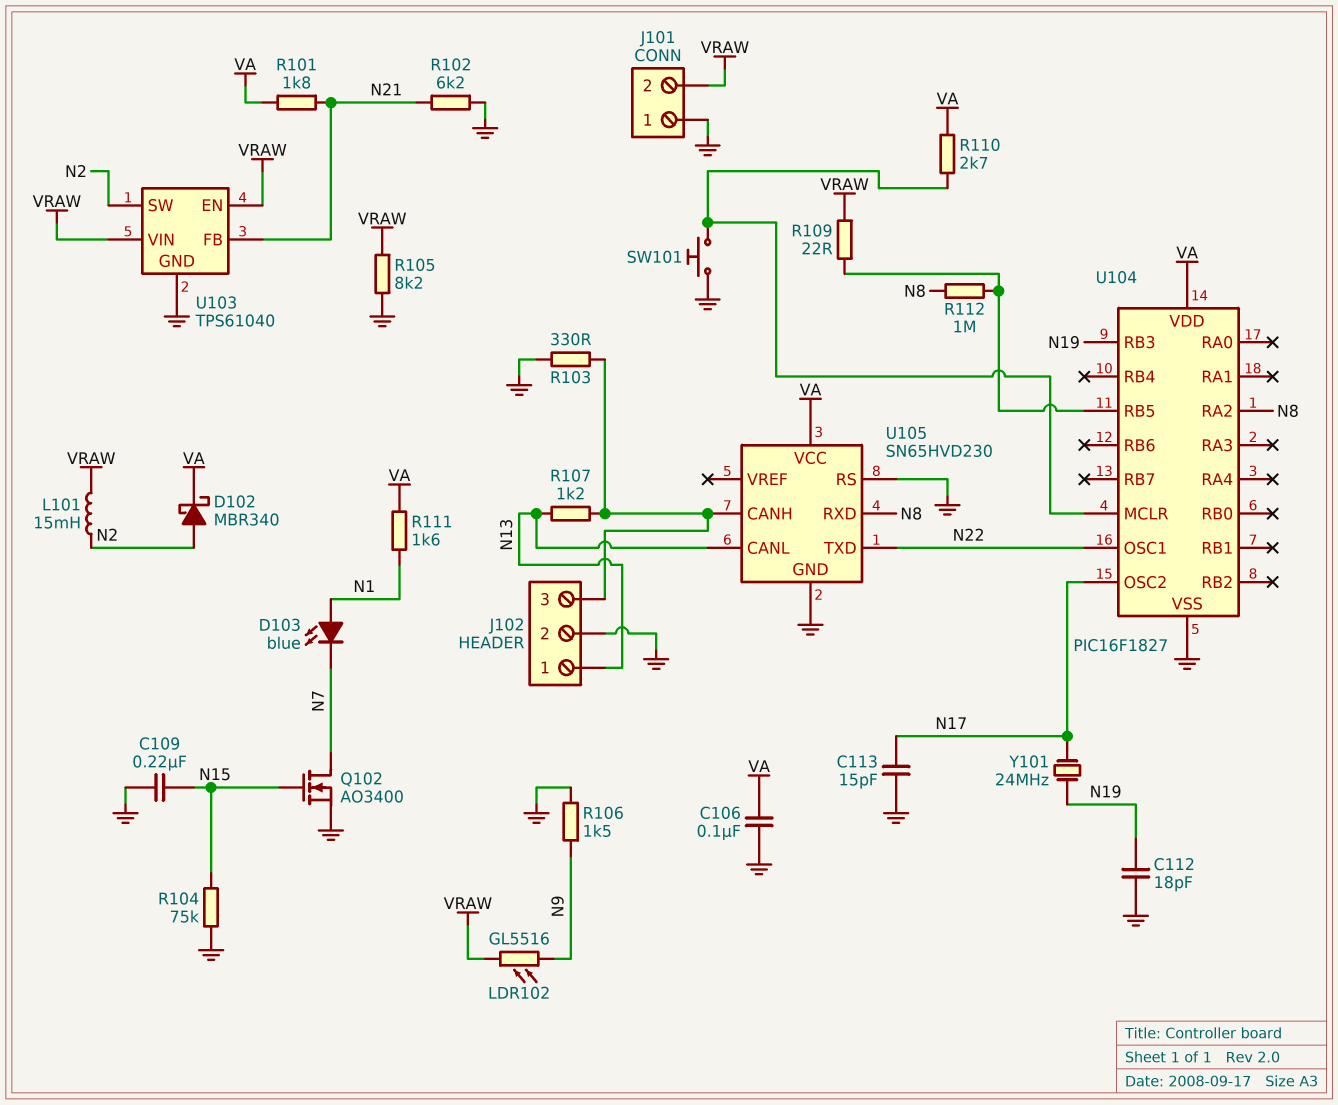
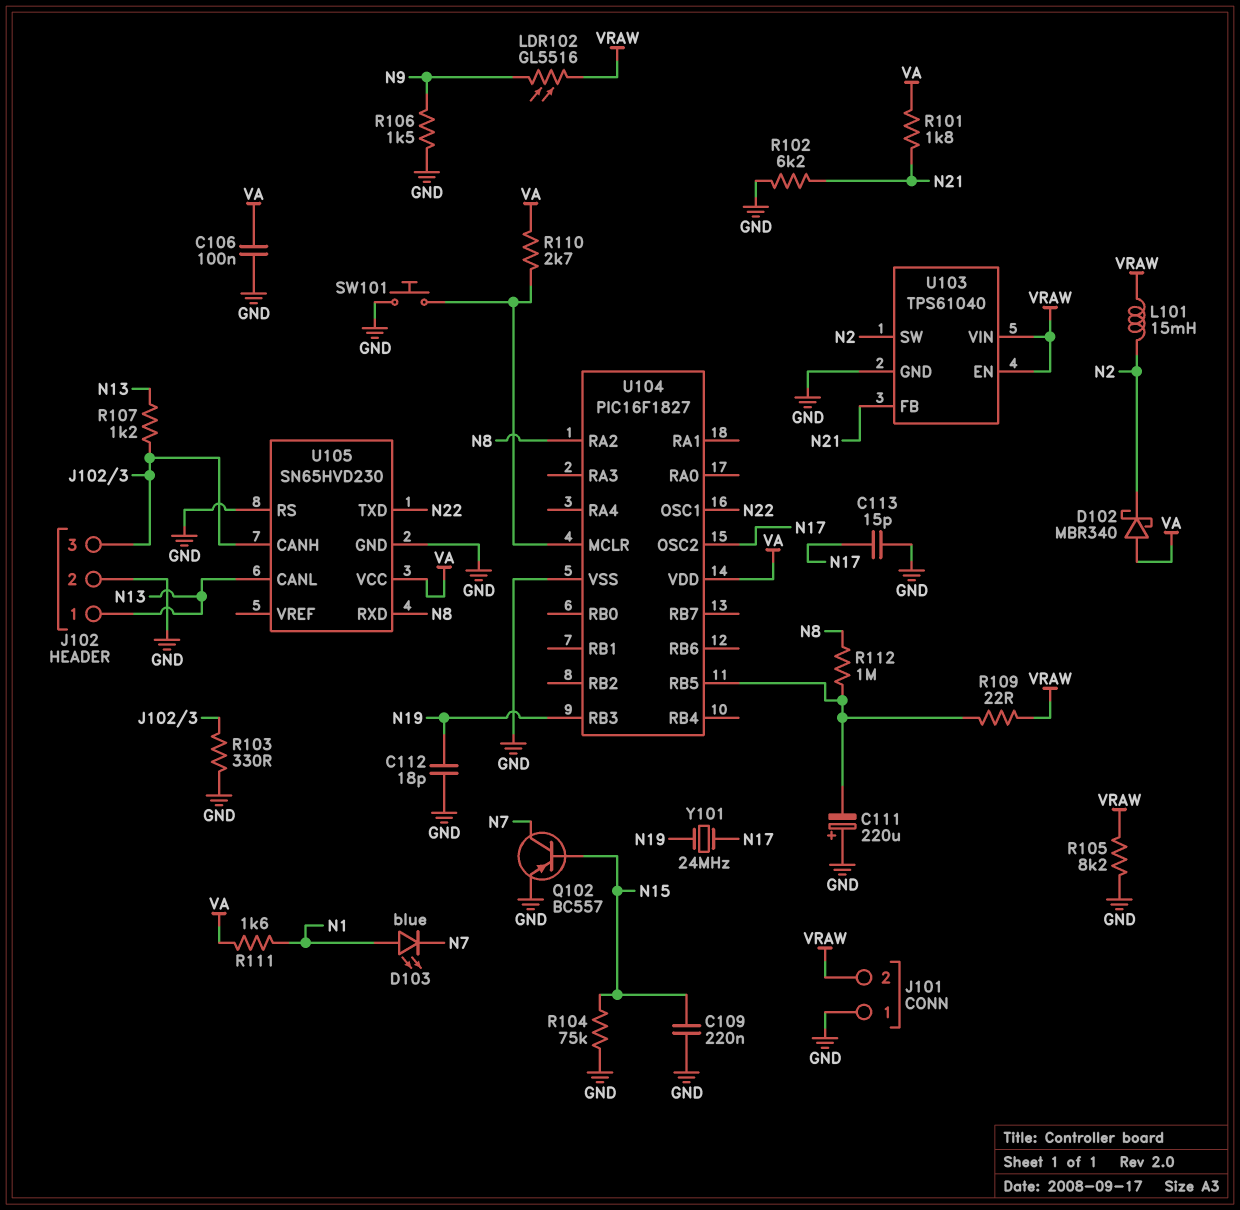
C111: none -> 220uF (plus GND, minus U104/RB5)
D102: schottky MBR340 (A N2, K VA) -> schottky MBR340 (A VA, K N2)
Q102: NMOS AO3400 (G N15, D N7, S GND) -> PNP BC557 (B N15, C N7, E GND)

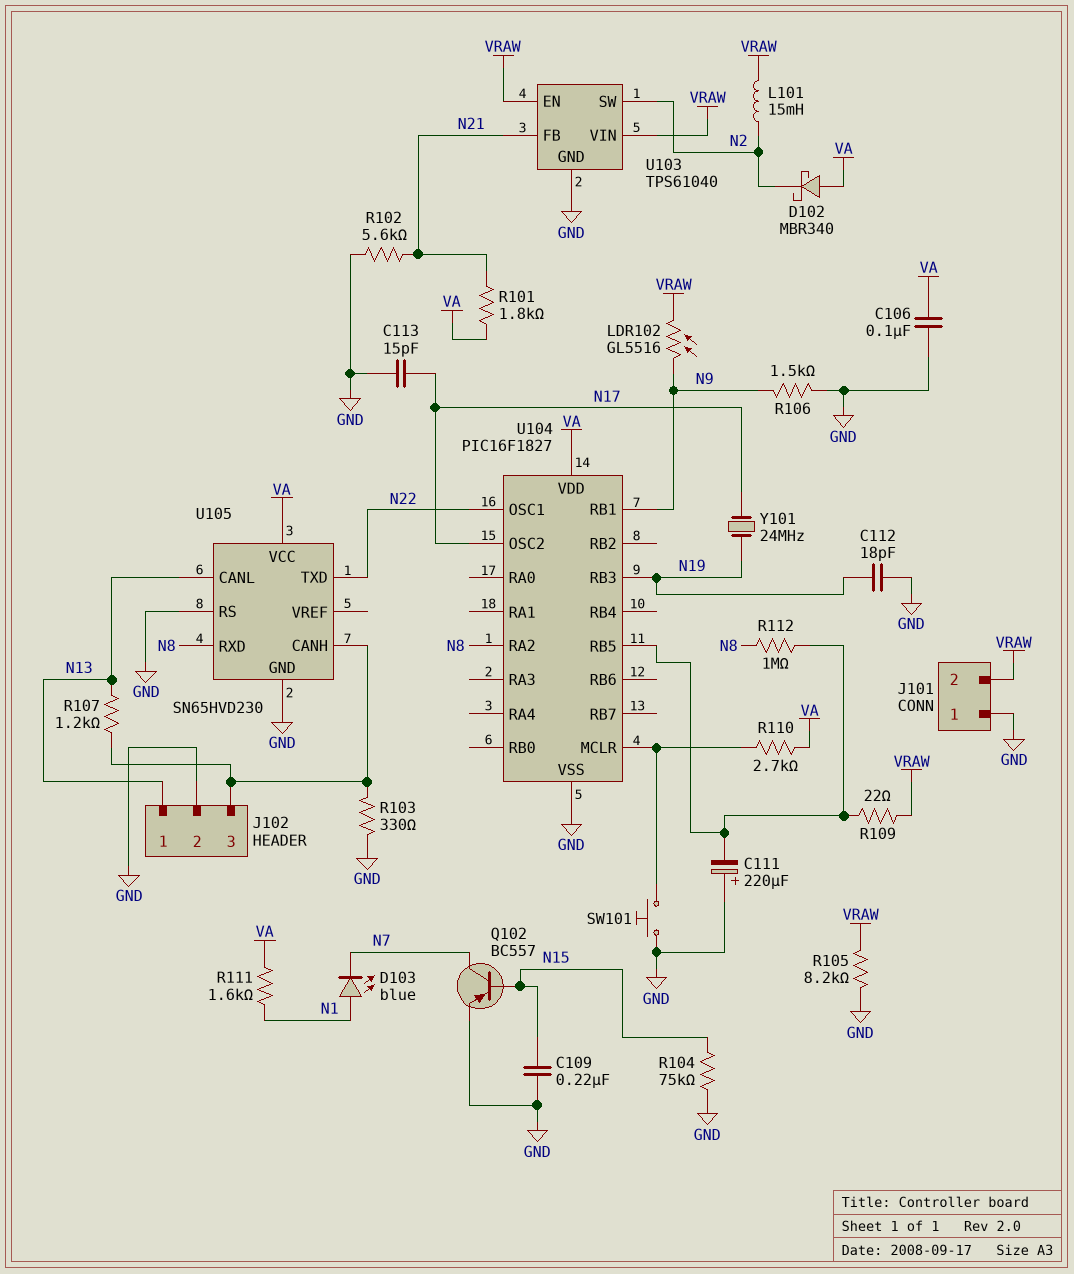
R102: 6.2k (GND, N21) -> 5.6k (GND, N21)
U104 pin RB1: none -> N9

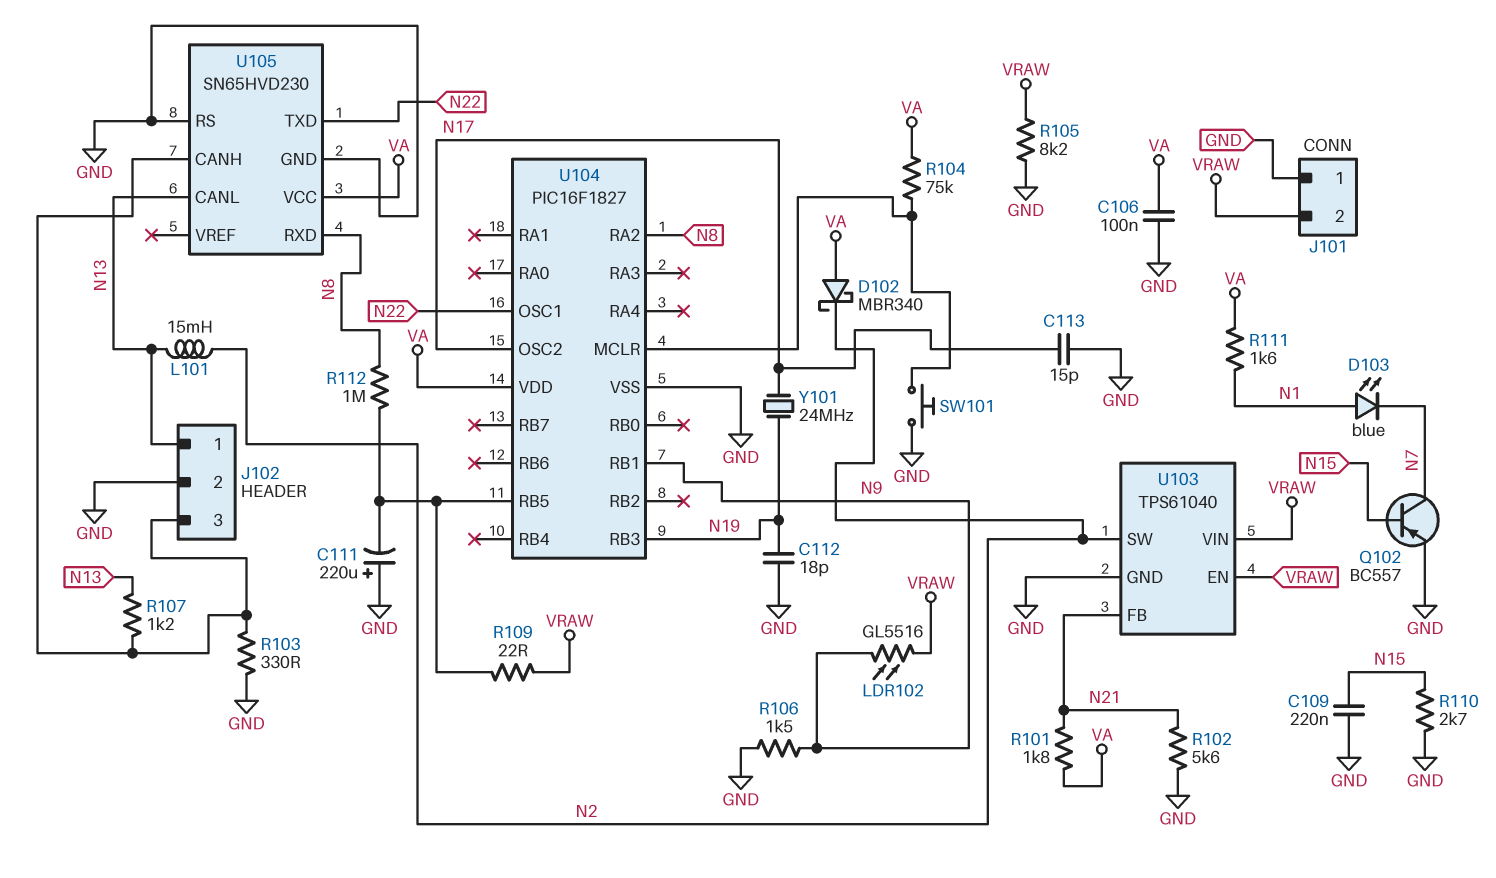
L101: 15mH (N2, VRAW) -> 15mH (N2, N13)
R104: 75k (GND, N15) -> 75k (U104/MCLR, VA)
R110: 2.7k (U104/MCLR, VA) -> 2.7k (GND, N15)

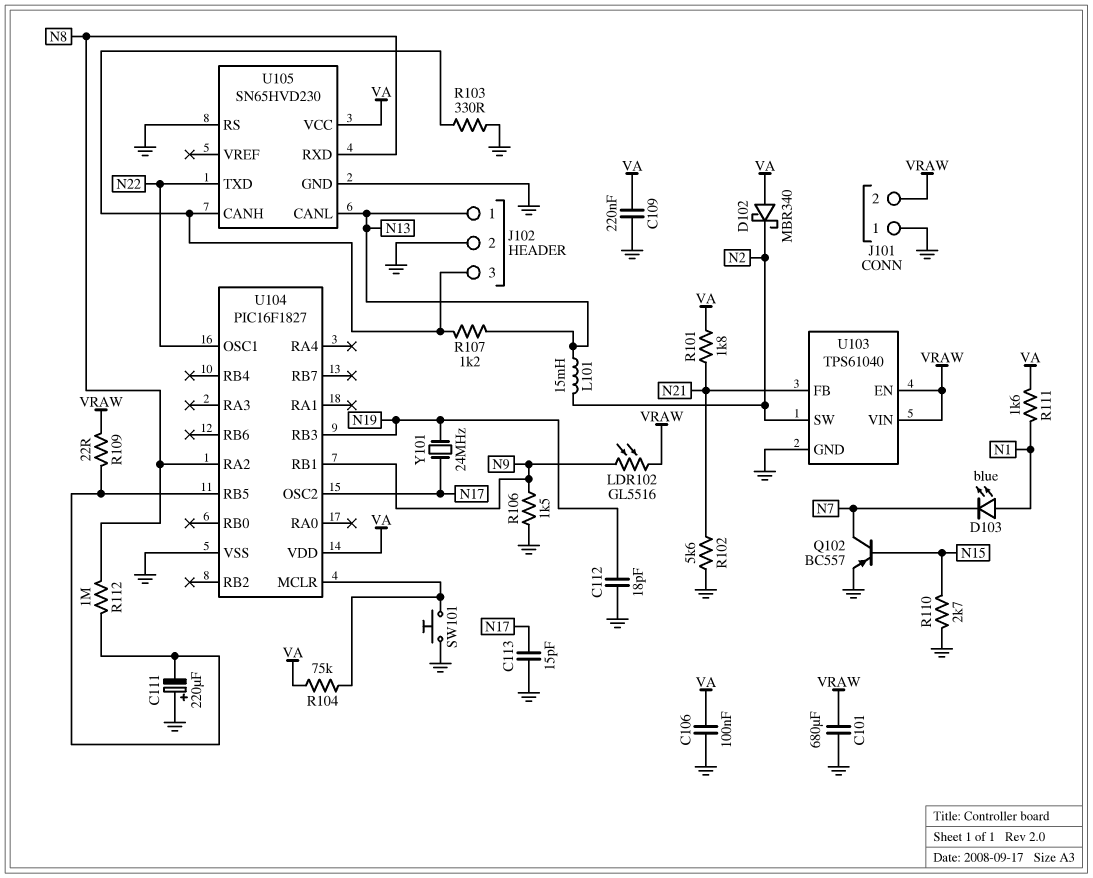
C101: none -> 680uF (GND, VRAW)
C109: 220nF (GND, N15) -> 220nF (GND, VA)
R105: 8.2k (GND, VRAW) -> none

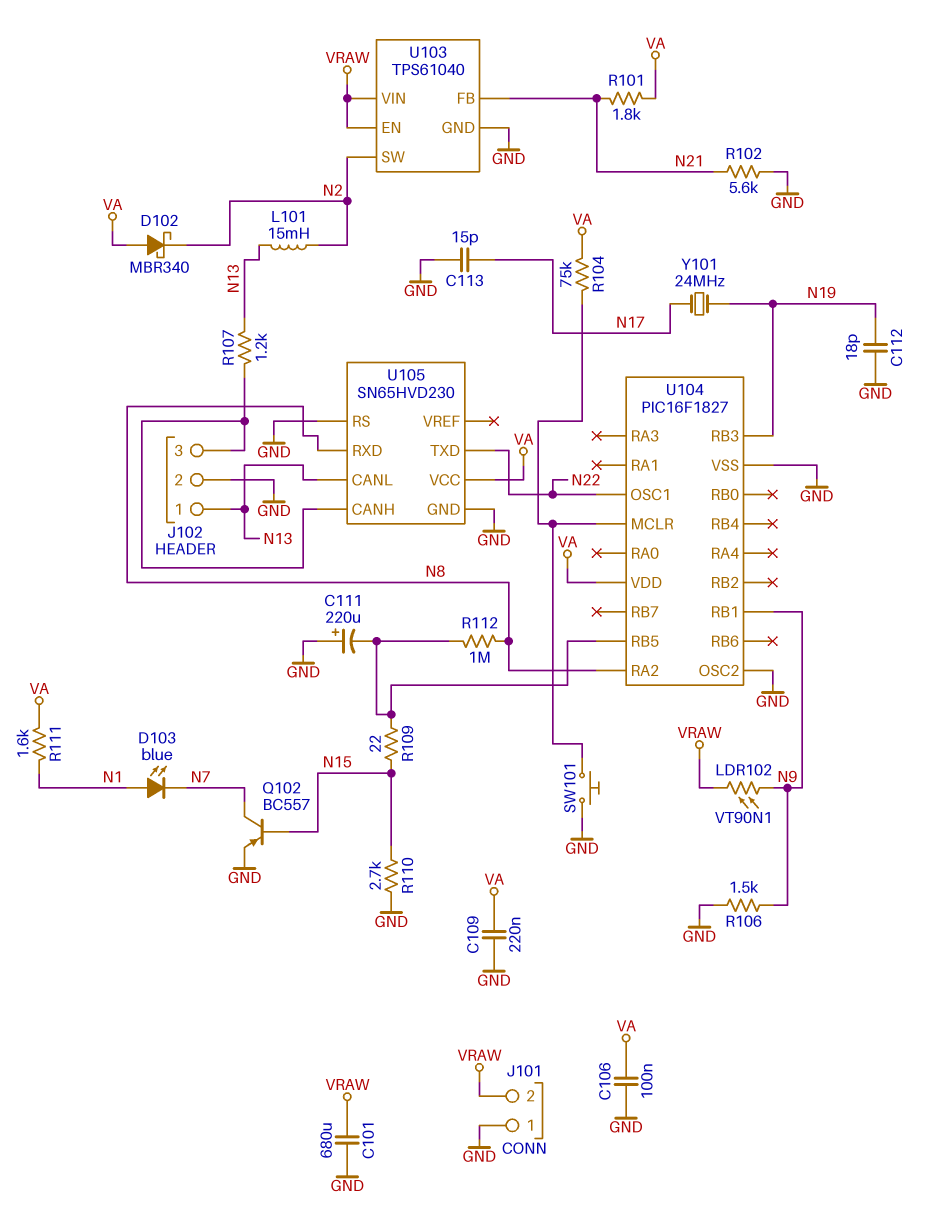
LDR102: GL5516 (N9, VRAW) -> VT90N1 (N9, VRAW)
R103: 330 (GND, J102/3) -> none
R109: 22 (U104/RB5, VRAW) -> 22 (N15, U104/RB5)
U104 pin OSC2: N17 -> GND

